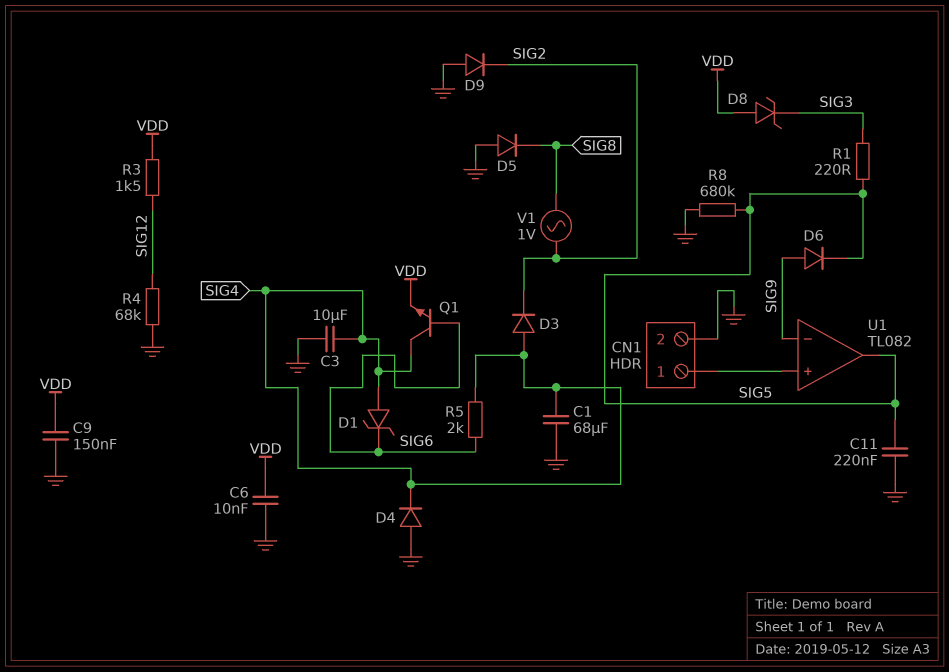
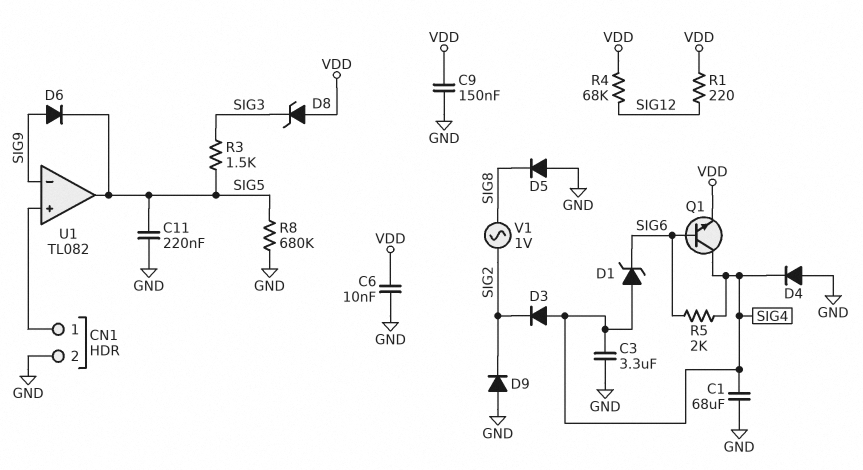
C3: 10uF (GND, SIG4) -> 3.3uF (GND, SIG4)
R1: 220 (SIG3, SIG5) -> 220 (SIG12, VDD)
R3: 1.5k (SIG12, VDD) -> 1.5k (SIG3, SIG5)
R4: 68k (GND, SIG12) -> 68k (SIG12, VDD)

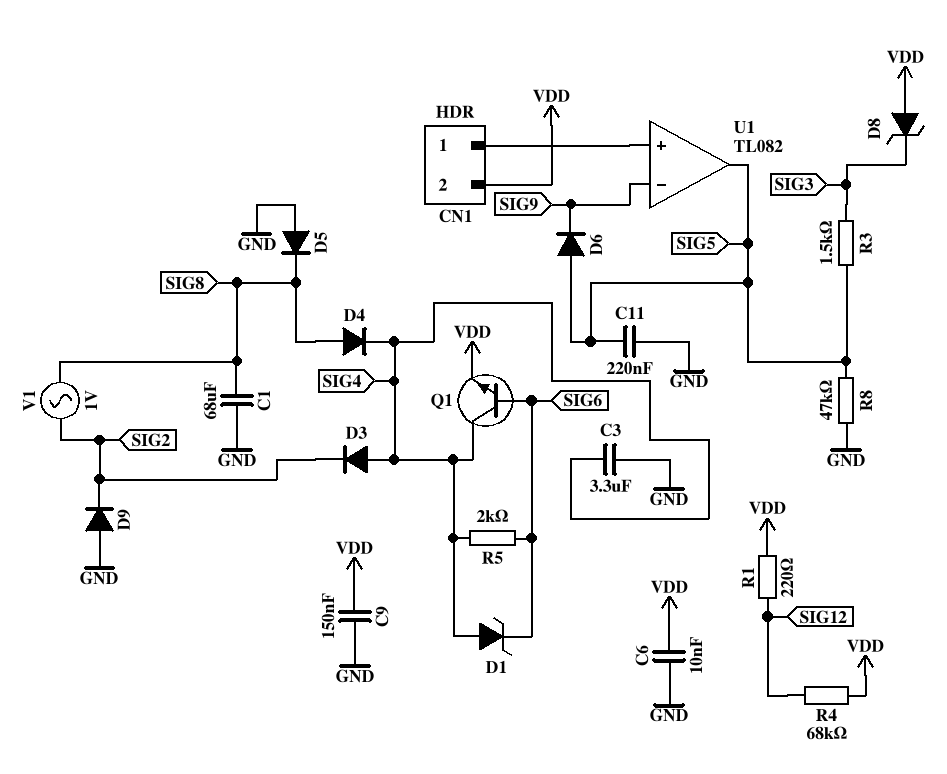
C1: 68uF (GND, SIG4) -> 68uF (GND, SIG8)
CN1 pin 2: GND -> VDD
D4: diode (A GND, K SIG4) -> diode (A SIG8, K SIG4)
D6: diode (A SIG9, K SIG5) -> diode (A SIG5, K SIG9)
R8: 680k (GND, SIG5) -> 47k (GND, SIG5)

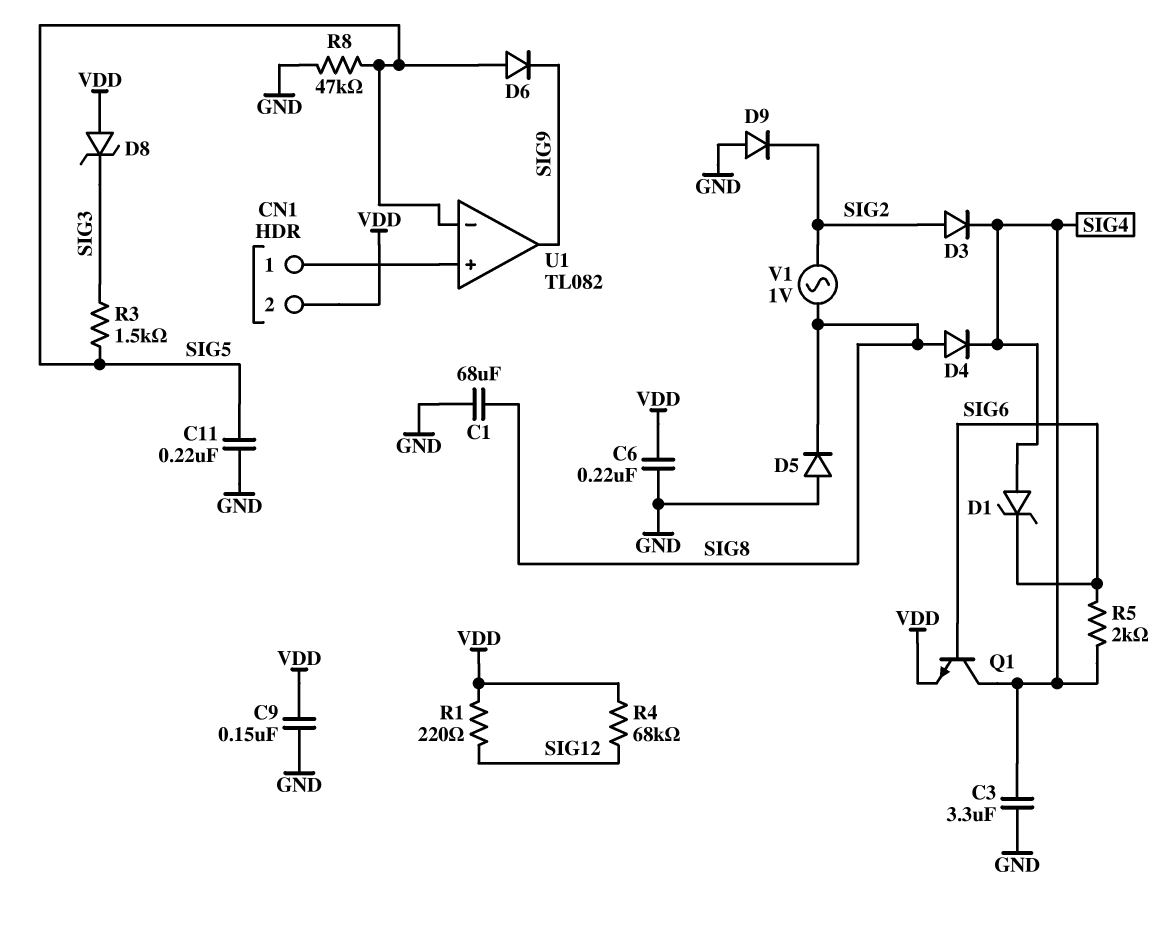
C6: 10nF (GND, VDD) -> 220nF (GND, VDD)
D3: diode (A SIG4, K SIG2) -> diode (A SIG2, K SIG4)
U1 pin in-: SIG9 -> SIG5
U1 pin out: SIG5 -> SIG9

